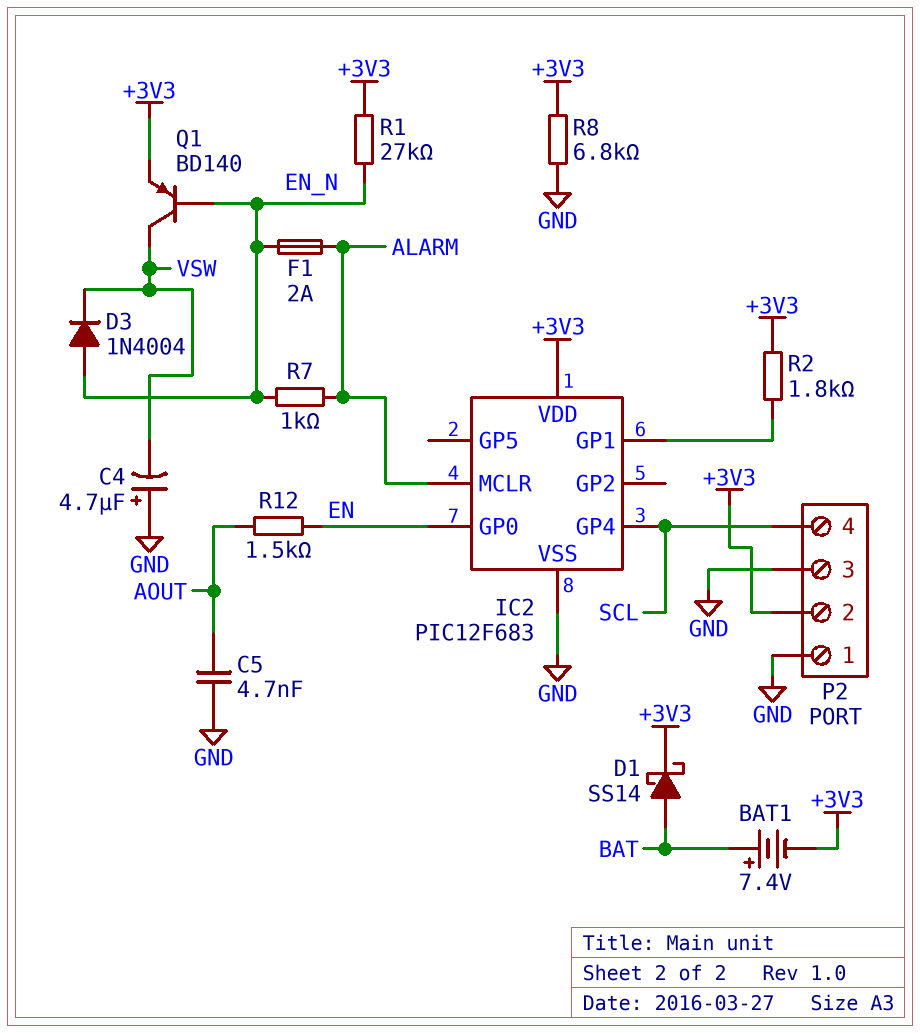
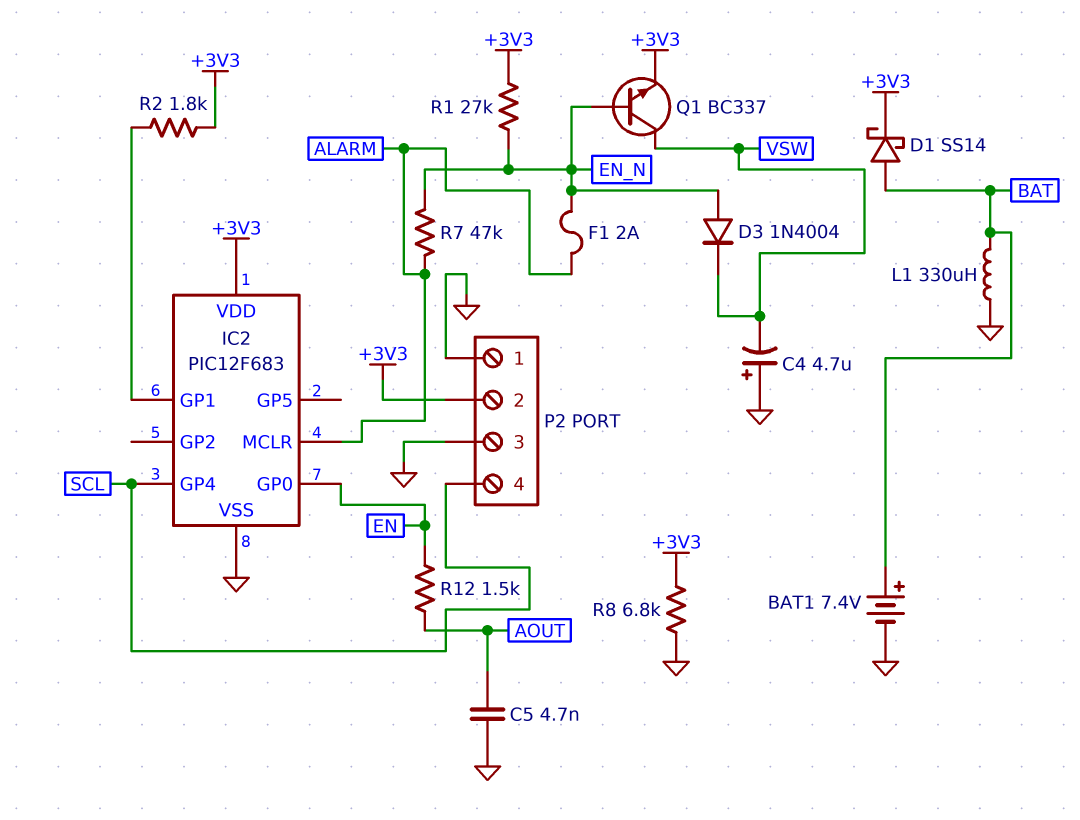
BAT1: 7.4V (plus BAT, minus +3V3) -> 7.4V (plus BAT, minus GND)
L1: none -> 330uH (BAT, GND)
Q1: PNP BD140 (B EN_N, C VSW, E +3V3) -> NPN BC337 (B EN_N, C VSW, E +3V3)
R7: 1k (ALARM, EN_N) -> 47k (ALARM, EN_N)

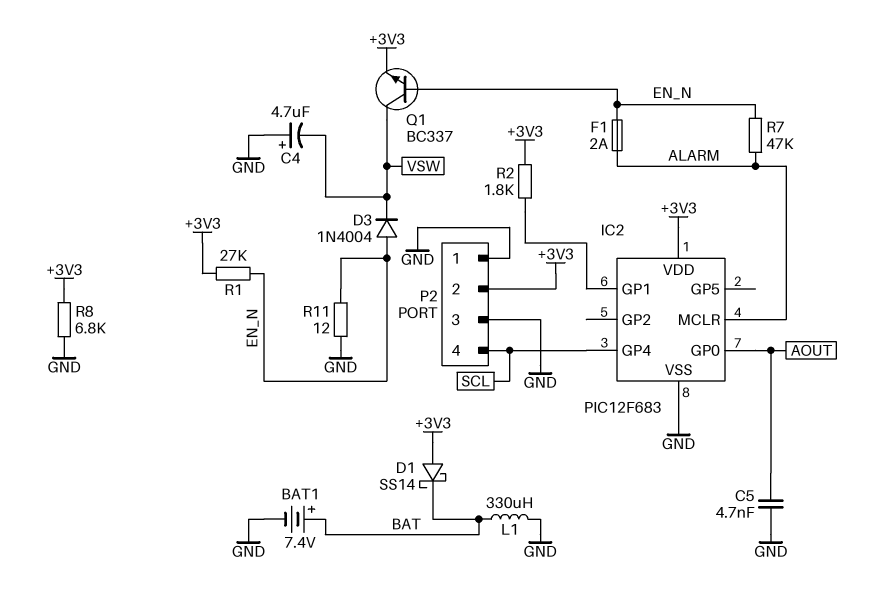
D1: schottky SS14 (A BAT, K +3V3) -> schottky SS14 (A +3V3, K BAT)
IC2 pin GP0: EN -> AOUT
R11: none -> 12 (EN_N, GND)
R12: 1.5k (AOUT, EN) -> none

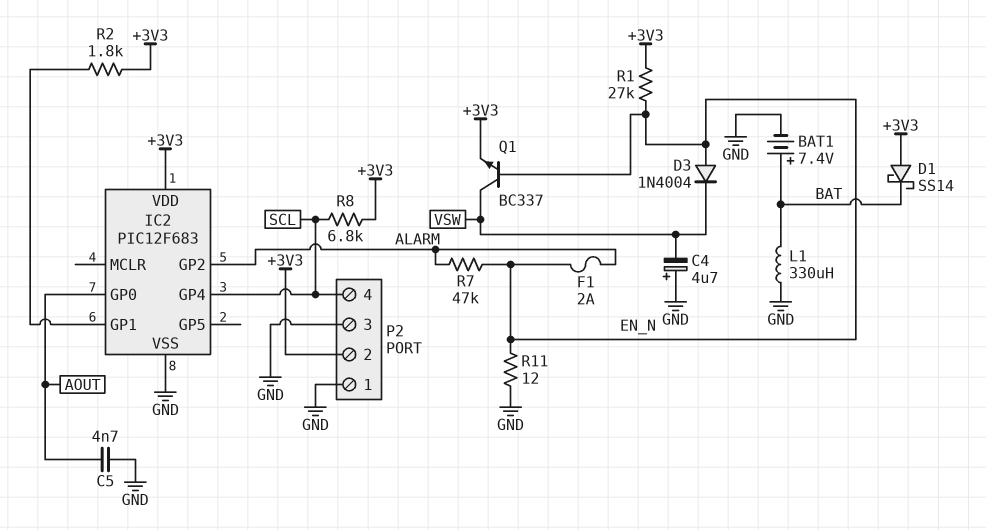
IC2 pin GP2: none -> ALARM
IC2 pin MCLR: ALARM -> none
R8: 6.8k (+3V3, GND) -> 6.8k (+3V3, SCL)

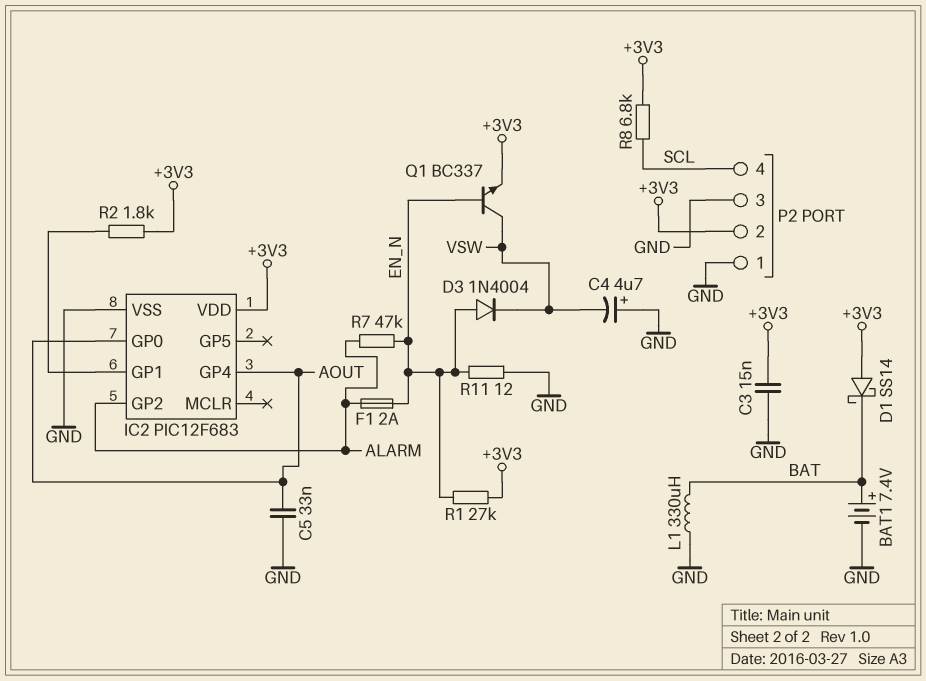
C3: none -> 15nF (+3V3, GND)
C5: 4.7nF (AOUT, GND) -> 33nF (AOUT, GND)
IC2 pin GP4: SCL -> AOUT

